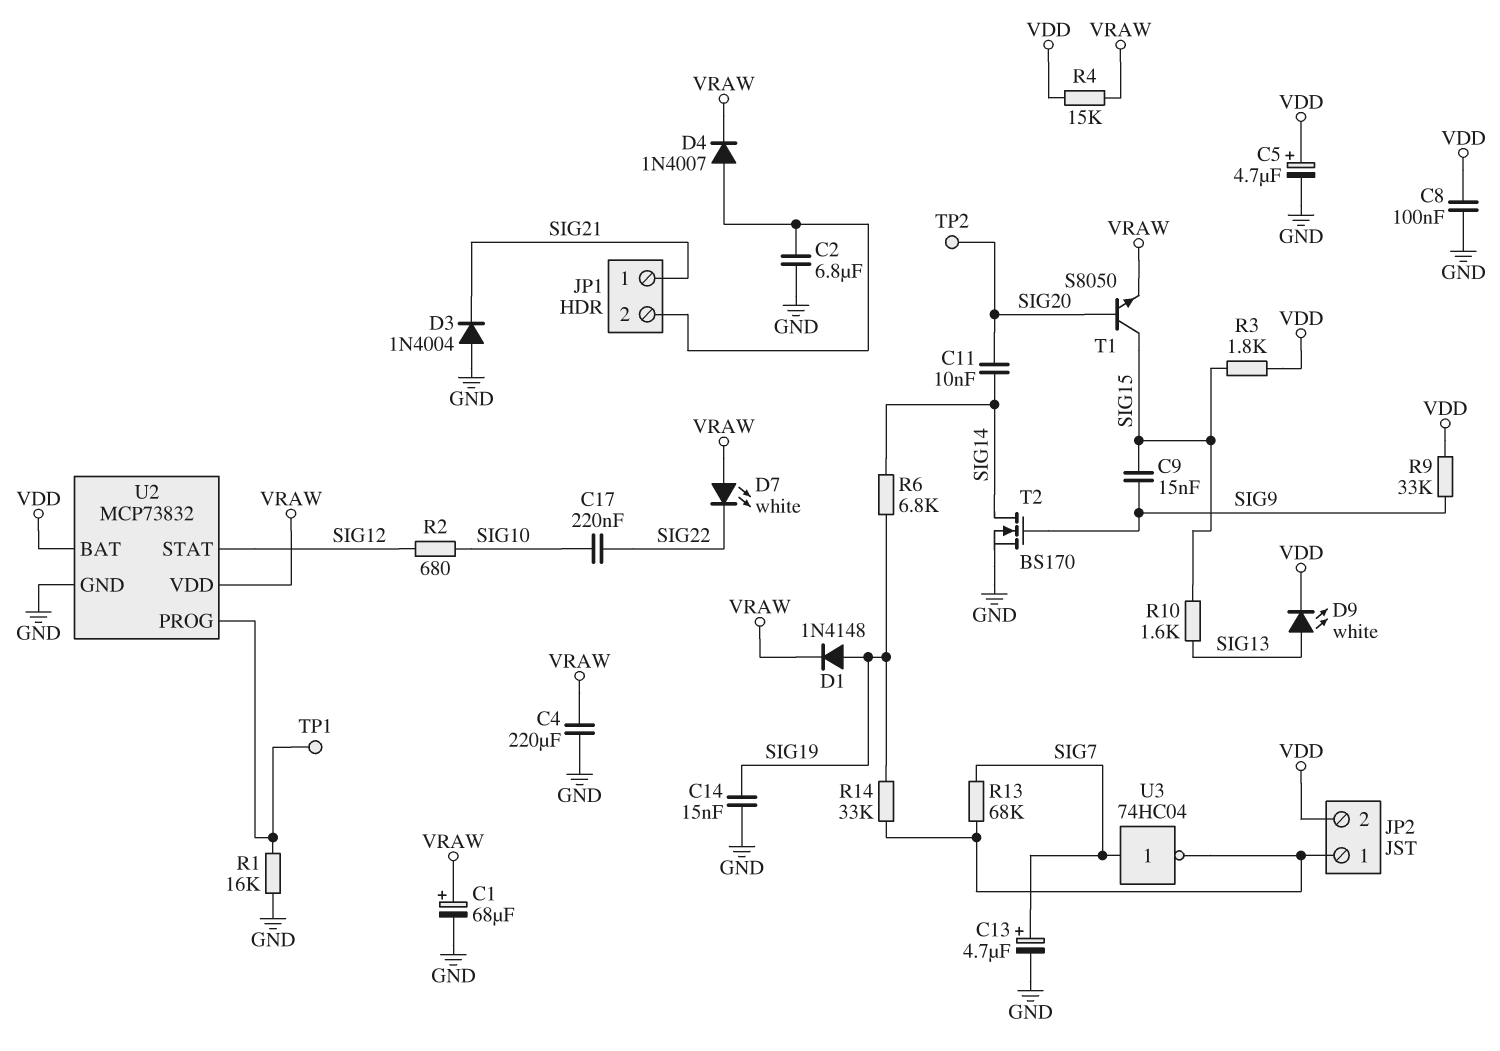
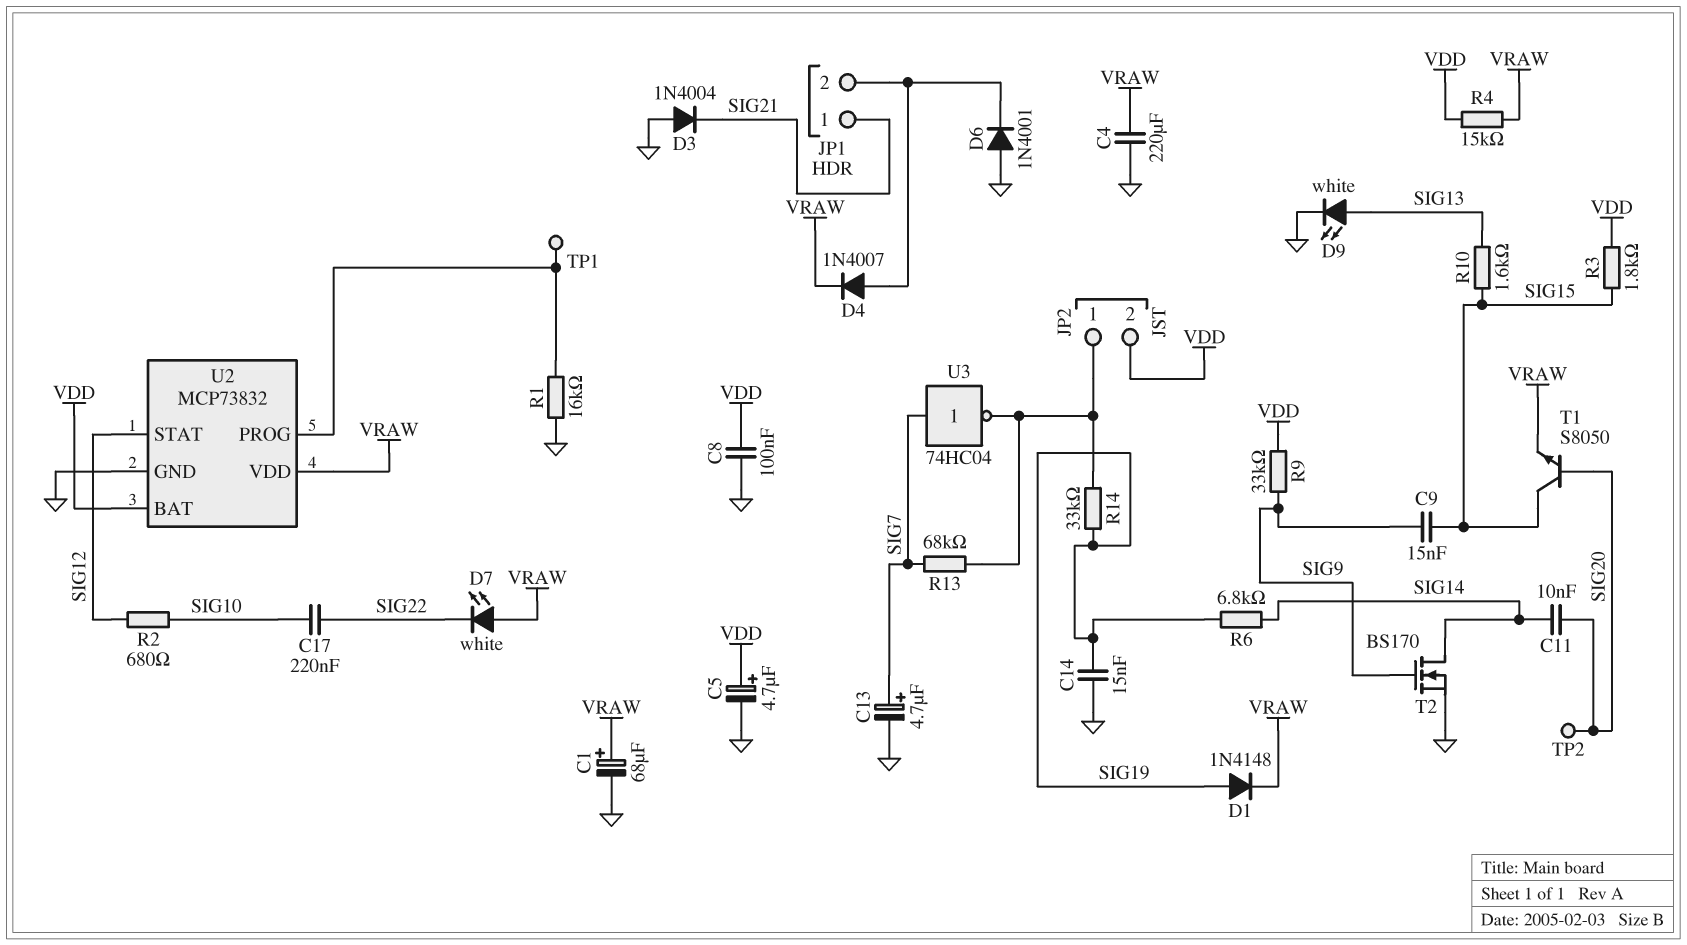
C2: 6.8uF (GND, JP1/2) -> none
D6: none -> diode 1N4001 (A GND, K JP1/2)
D9: LED white (A SIG13, K VDD) -> LED white (A SIG13, K GND)

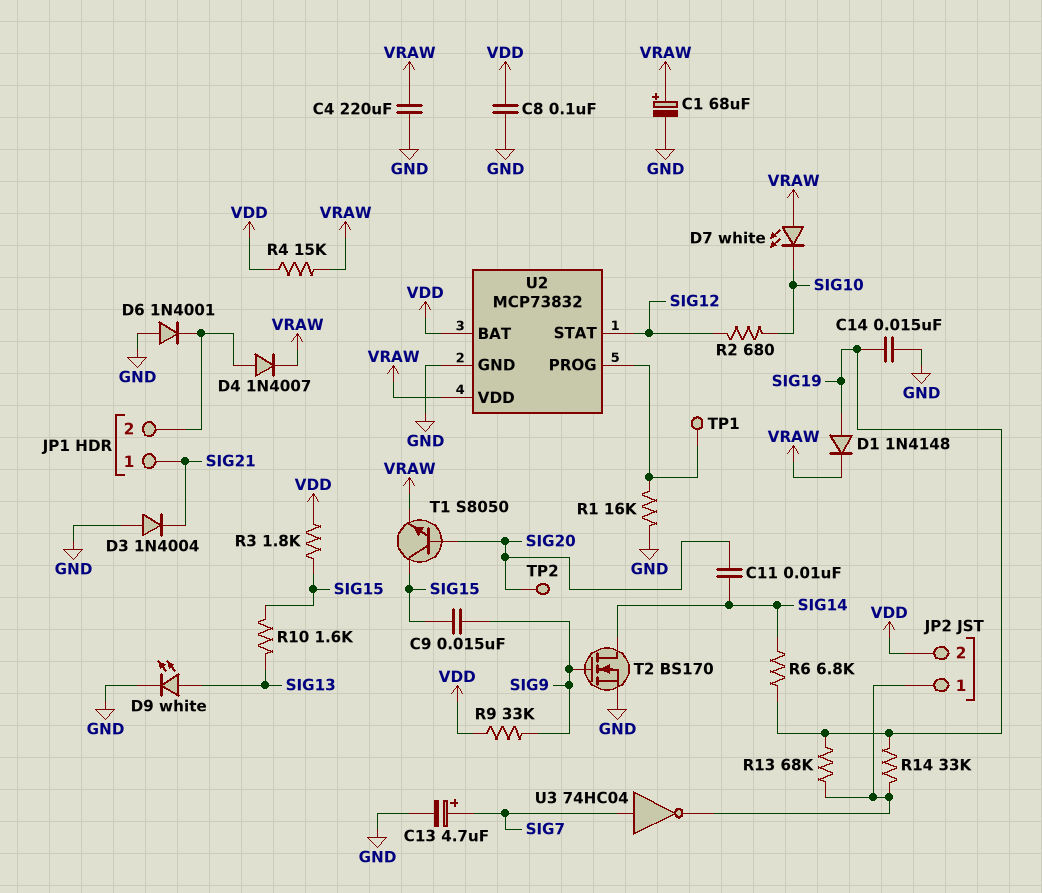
C5: 4.7uF (plus VDD, minus GND) -> none
C17: 220nF (SIG10, SIG22) -> none
D7: LED white (A VRAW, K SIG22) -> LED white (A VRAW, K SIG10)
R13: 68k (JP2/1, SIG7) -> 68k (JP2/1, SIG19)

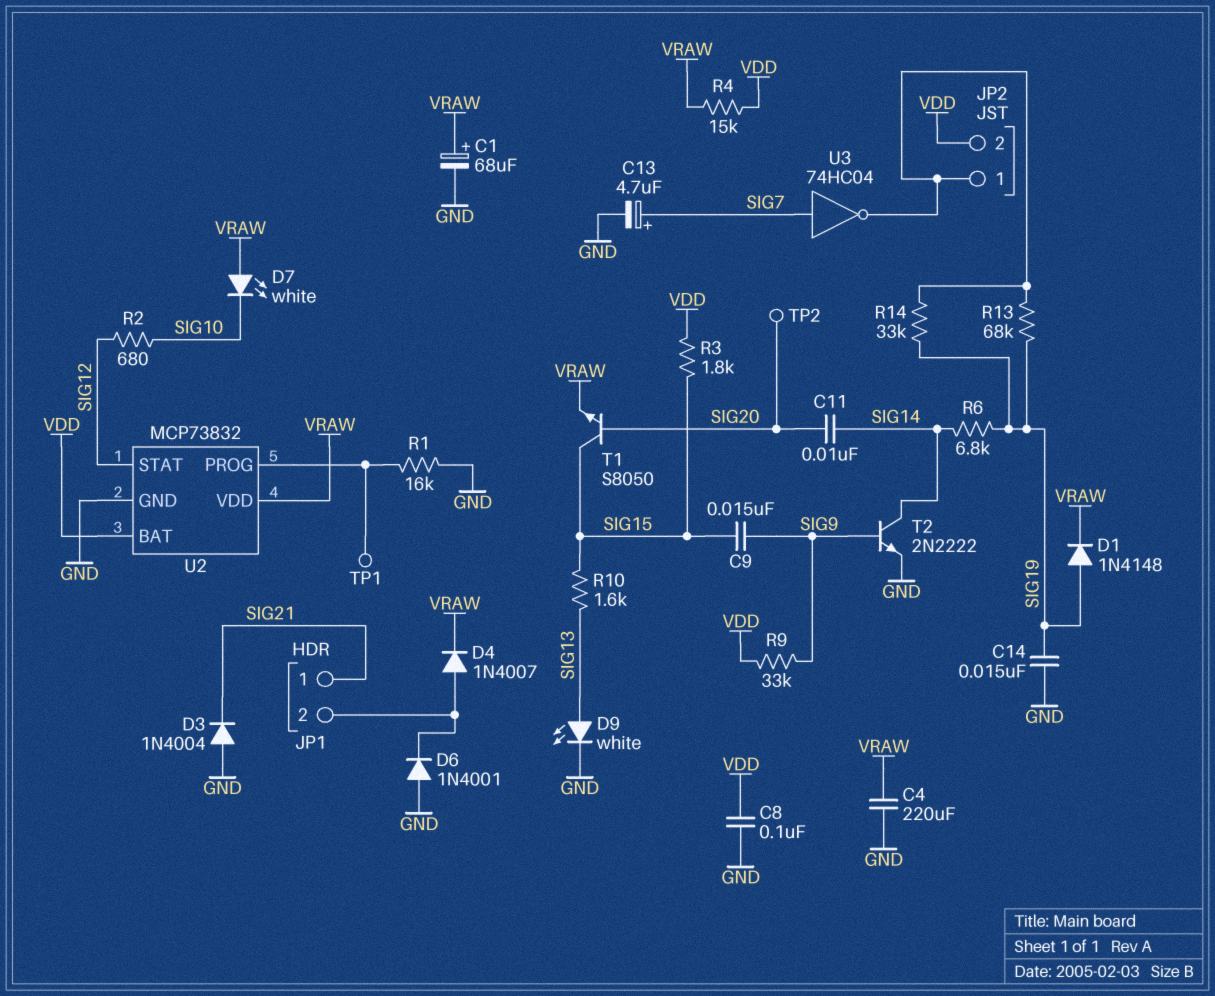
T2: NMOS BS170 (G SIG9, D SIG14, S GND) -> NPN 2N2222 (B SIG9, C SIG14, E GND)

